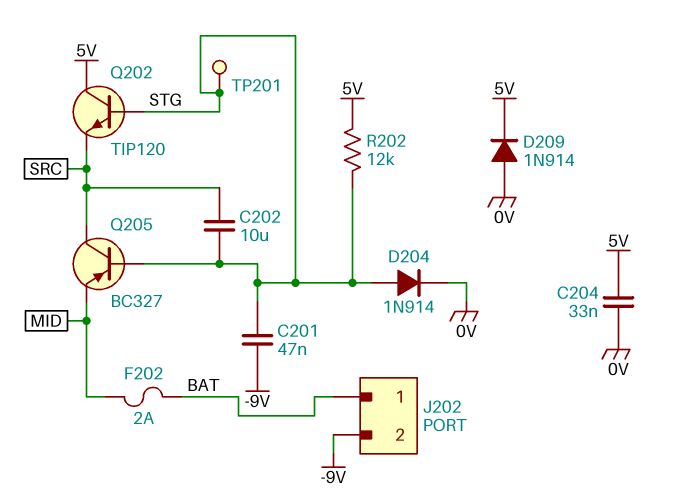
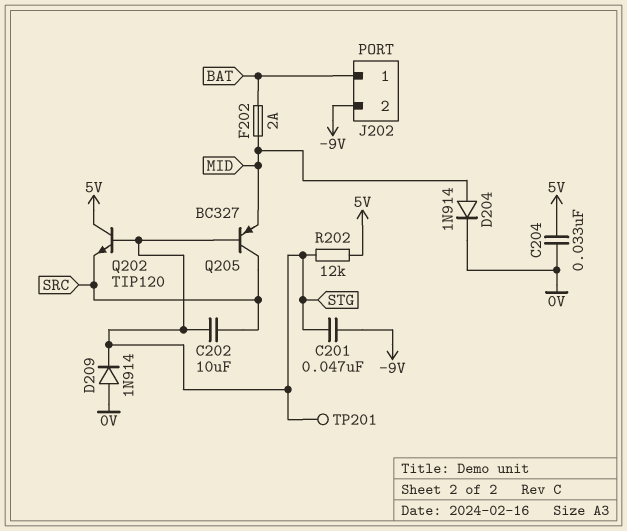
D204: diode 1N914 (A STG, K 0V) -> diode 1N914 (A MID, K 0V)
D209: diode 1N914 (A 0V, K 5V) -> diode 1N914 (A 0V, K STG)

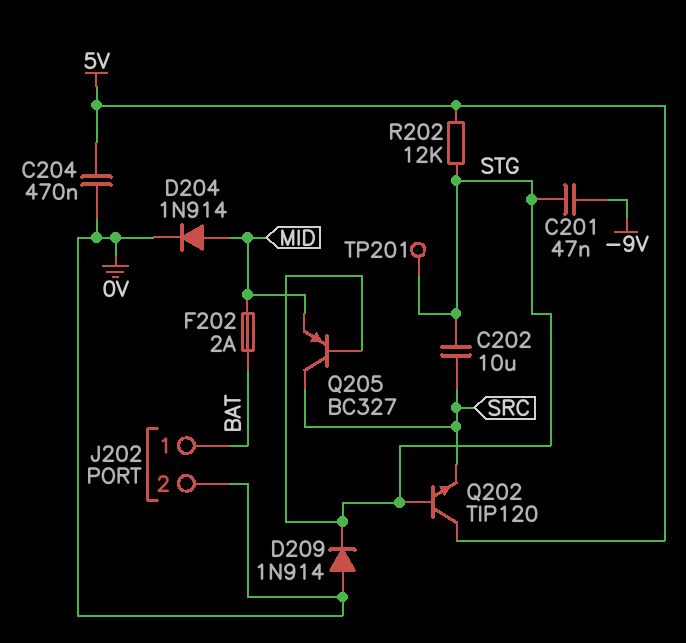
C204: 33nF (0V, 5V) -> 470nF (0V, 5V)
J202 pin 2: -9V -> 0V

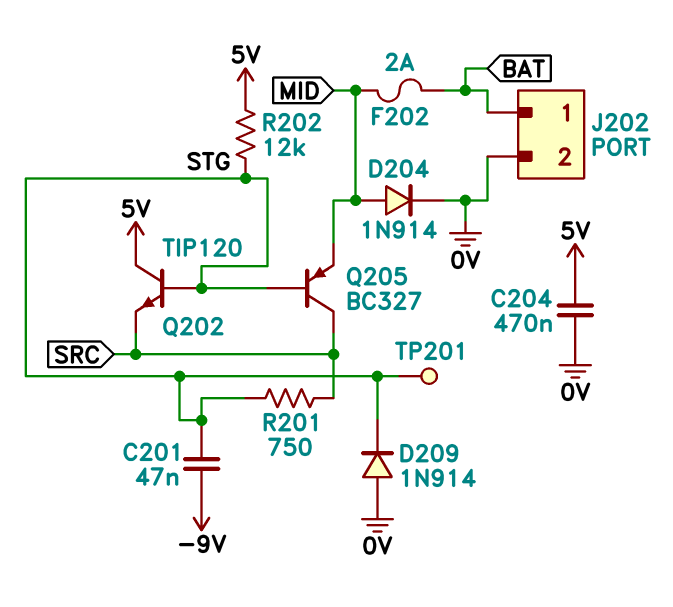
C202: 10uF (SRC, STG) -> none
R201: none -> 750 (SRC, STG)

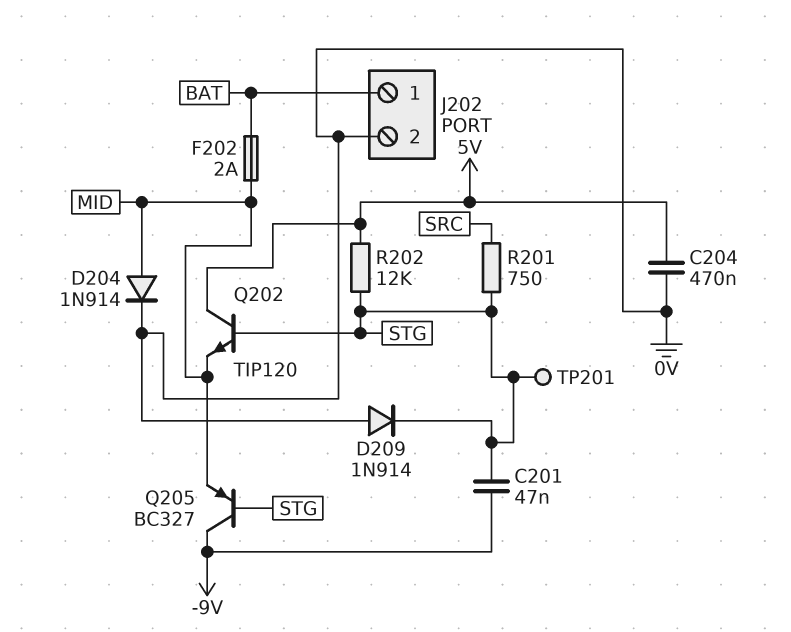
Q202: NPN TIP120 (B STG, C 5V, E SRC) -> NPN TIP120 (B STG, C 5V, E MID)
Q205: PNP BC327 (B STG, C SRC, E MID) -> PNP BC327 (B STG, C -9V, E MID)

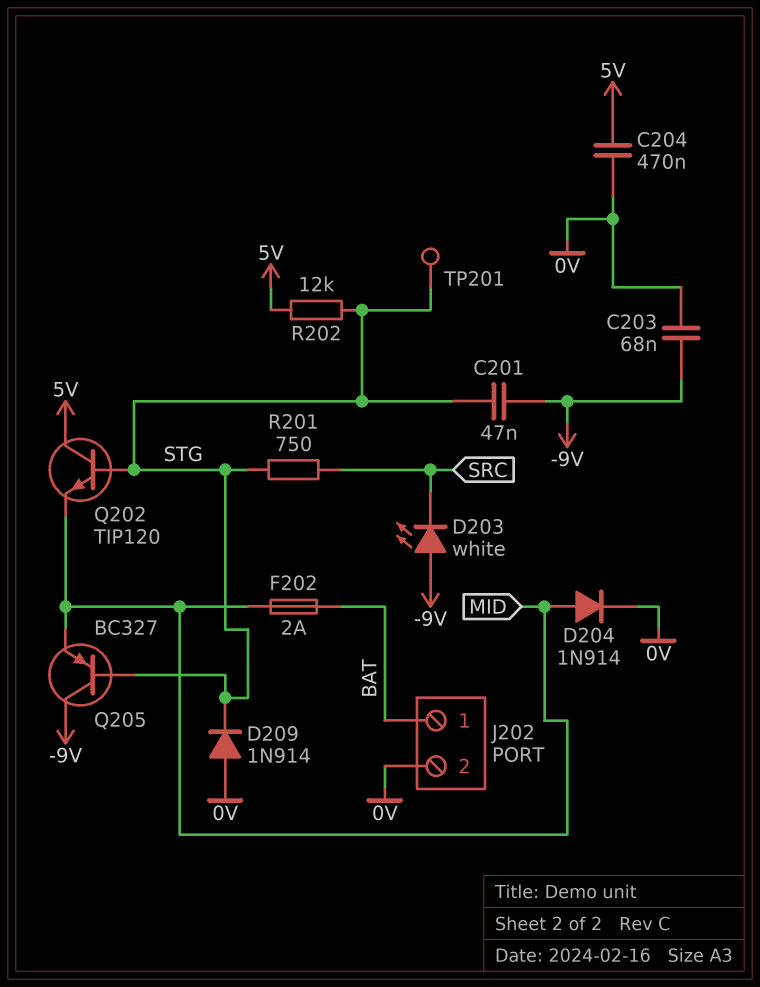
C203: none -> 68nF (-9V, 0V)
D203: none -> LED white (A -9V, K SRC)

